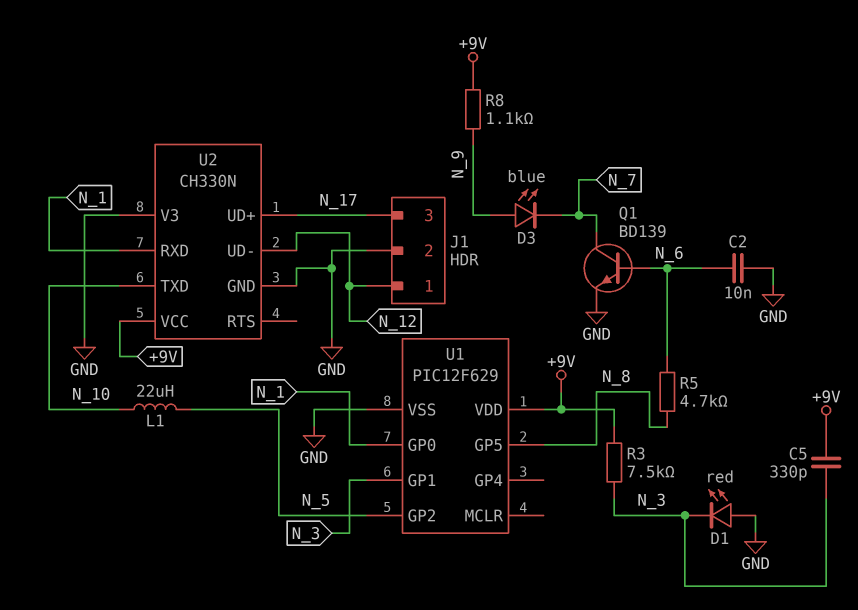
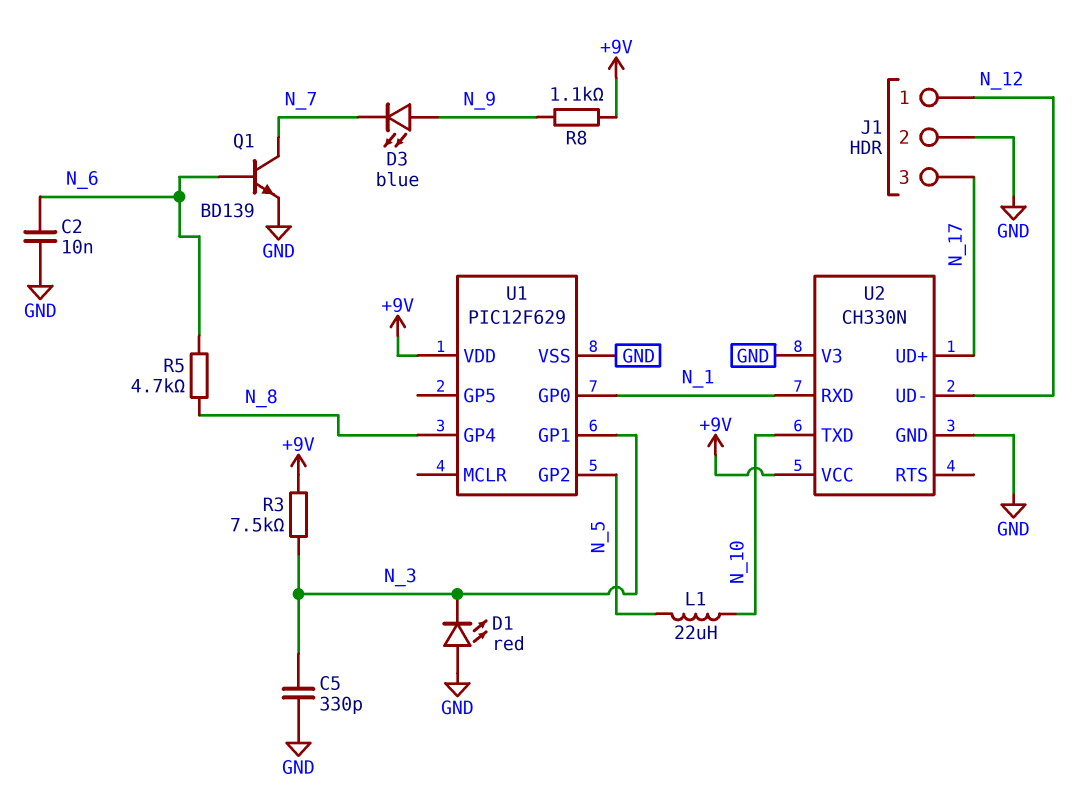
C5: 330pF (+9V, N_3) -> 330pF (GND, N_3)
U1 pin GP4: none -> N_8
U1 pin GP5: N_8 -> none

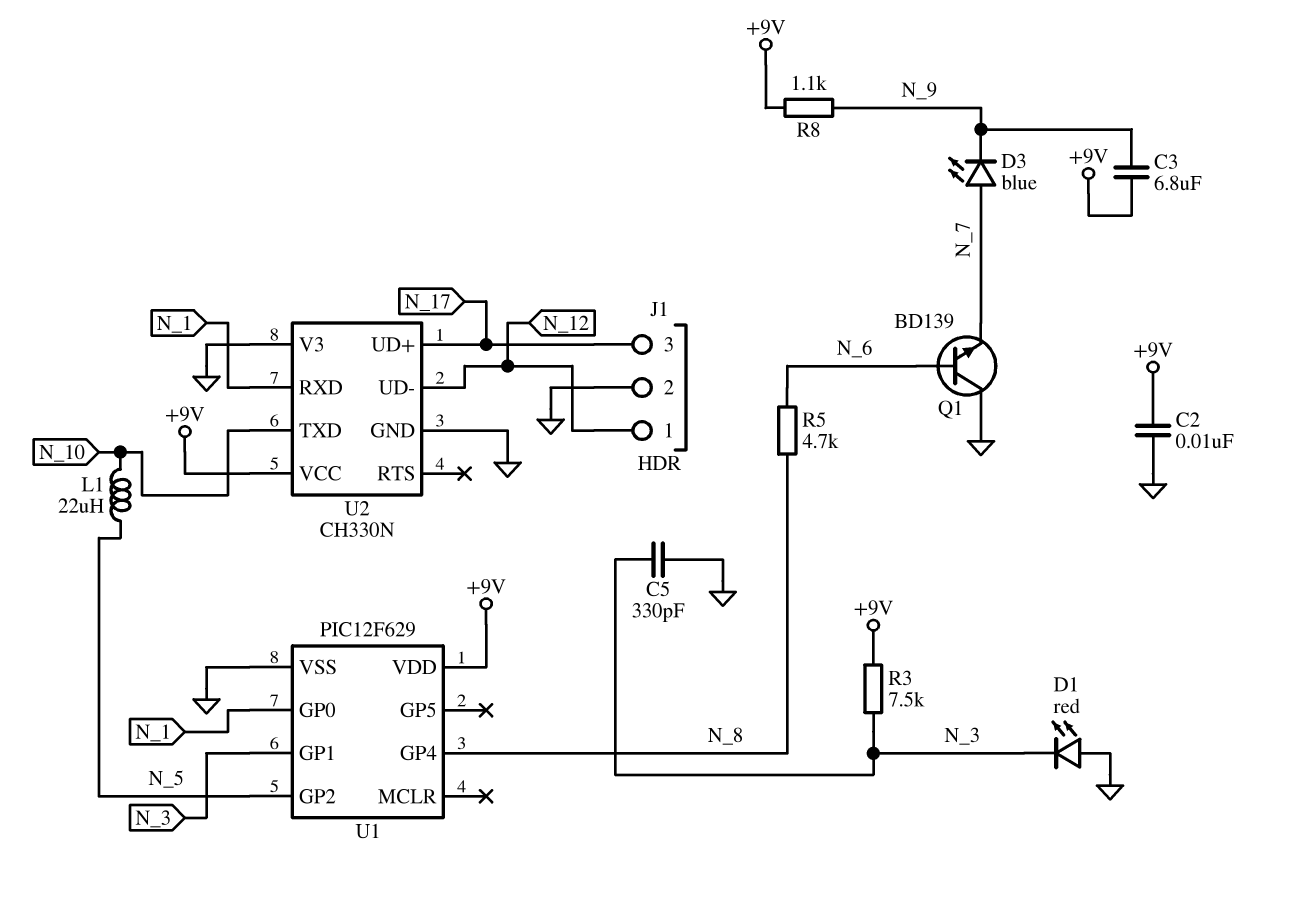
C2: 10nF (GND, N_6) -> 10nF (+9V, GND)
C3: none -> 6.8uF (+9V, N_9)
D3: LED blue (A N_9, K N_7) -> LED blue (A N_7, K N_9)
Q1: NPN BD139 (B N_6, C N_7, E GND) -> NPN BD139 (B N_6, C GND, E N_7)

